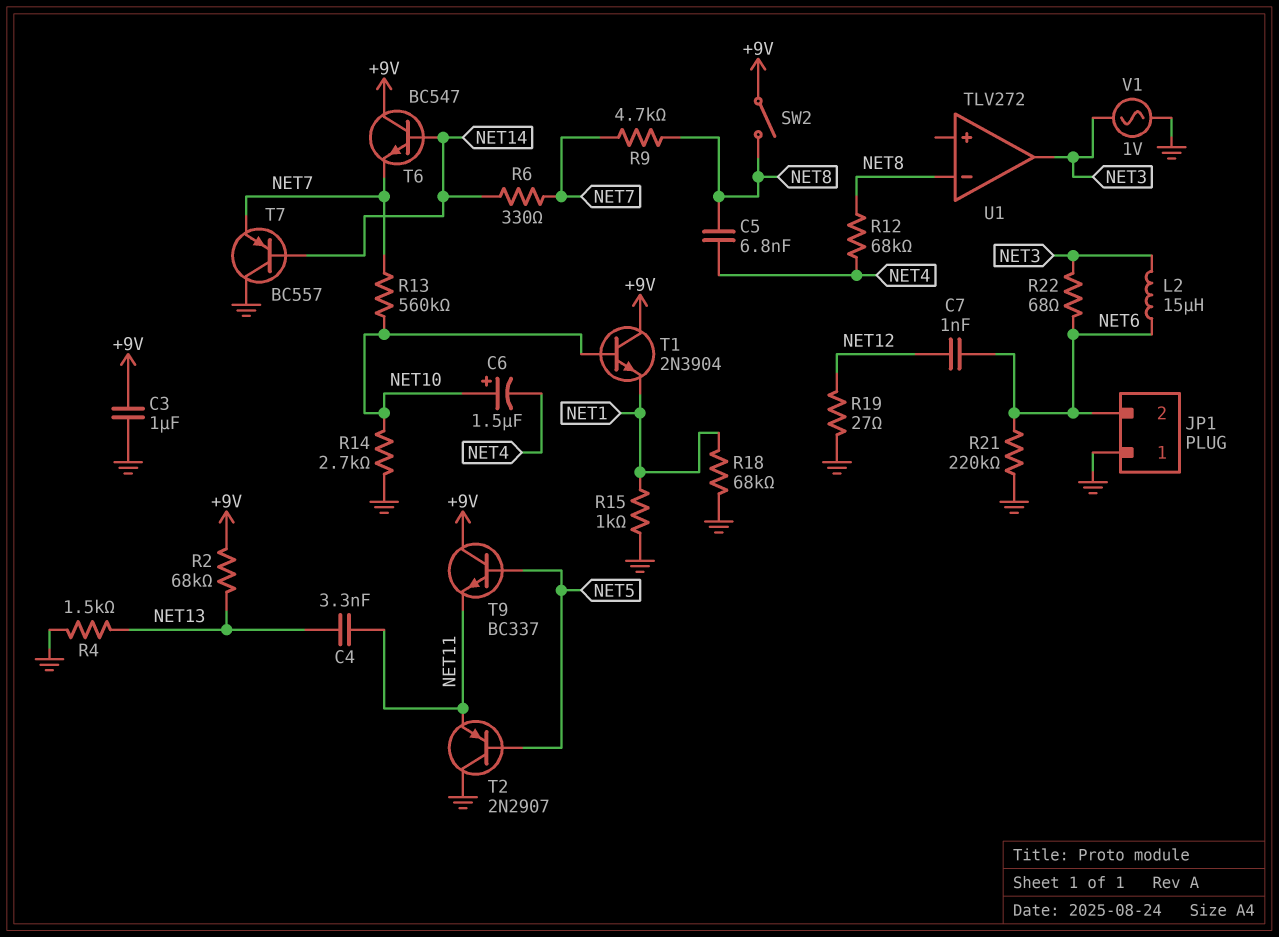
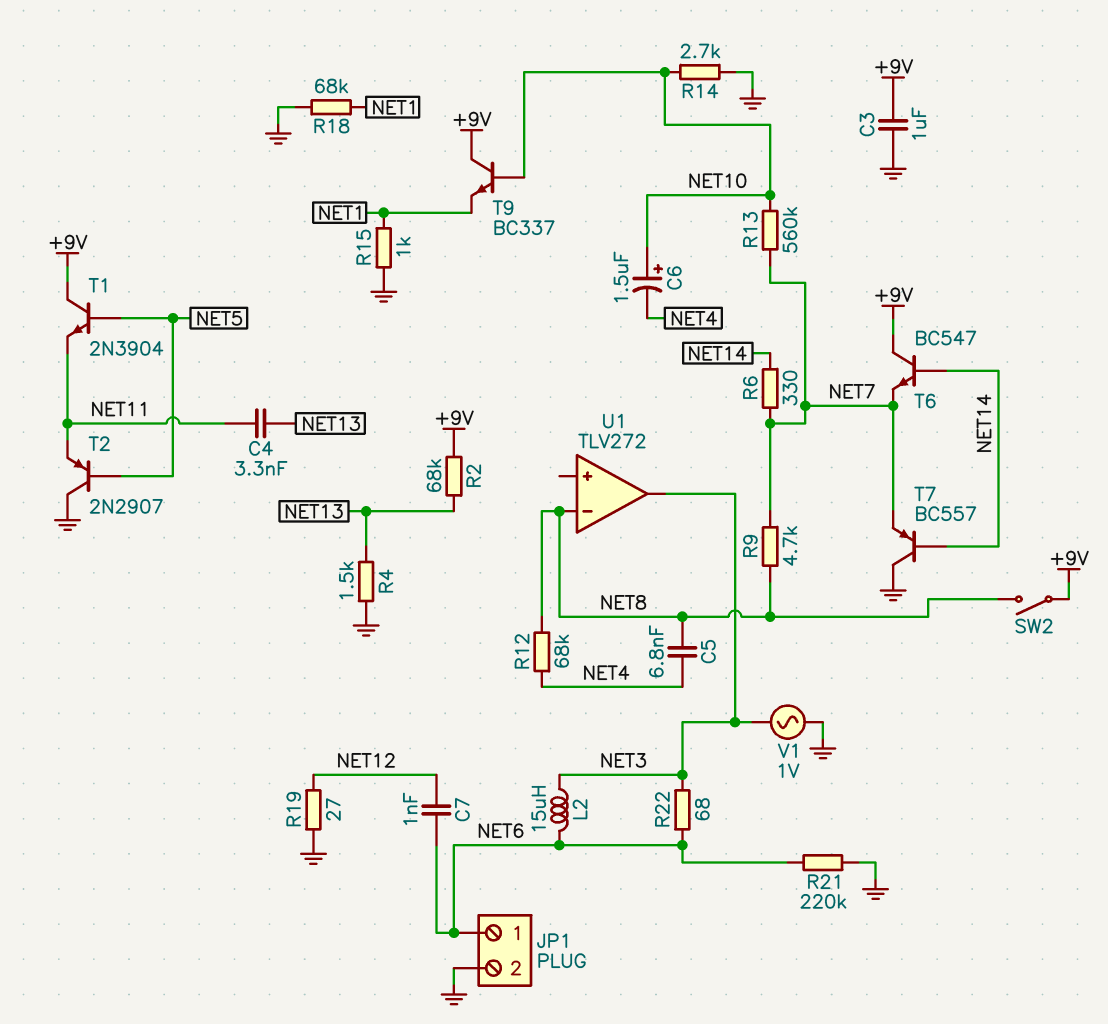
JP1 pin 1: GND -> NET6
JP1 pin 2: NET6 -> GND
T1: NPN 2N3904 (B NET10, C +9V, E NET1) -> NPN 2N3904 (B NET5, C +9V, E NET11)
T9: NPN BC337 (B NET5, C +9V, E NET11) -> NPN BC337 (B NET10, C +9V, E NET1)

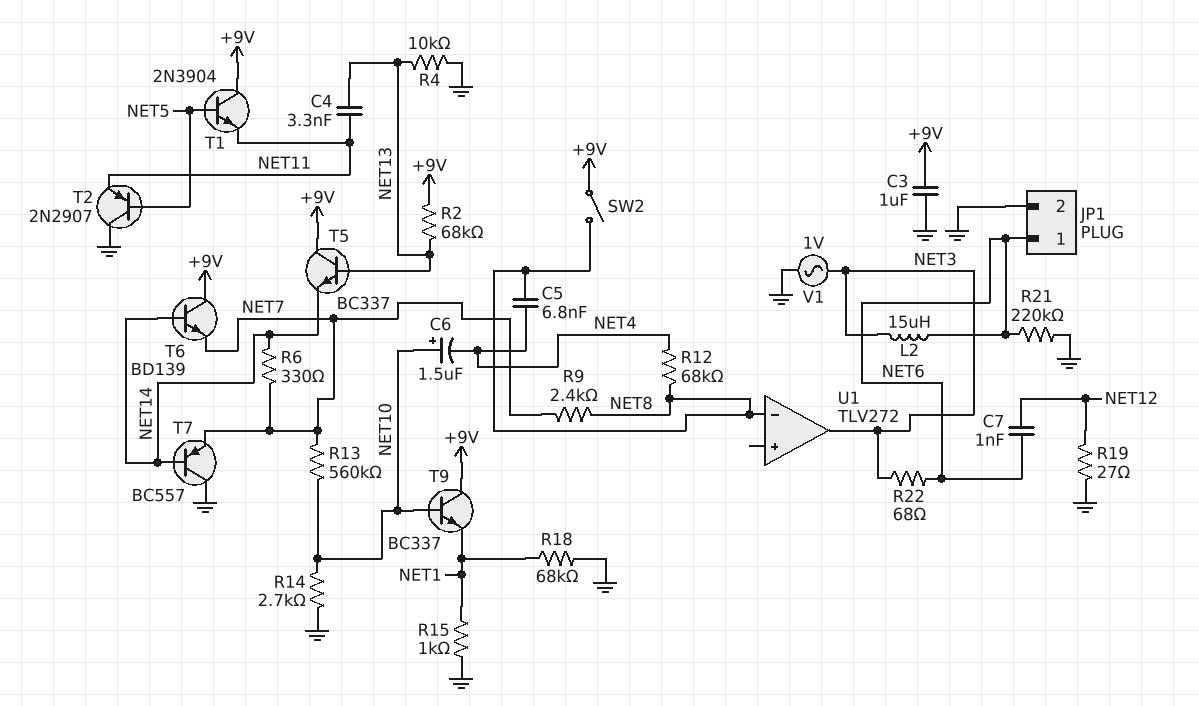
R4: 1.5k (GND, NET13) -> 10k (GND, NET13)
R9: 4.7k (NET7, NET8) -> 2.4k (NET7, NET8)
T5: none -> NPN BC337 (B NET13, C +9V, E NET14)
T6: NPN BC547 (B NET14, C +9V, E NET7) -> NPN BD139 (B NET14, C +9V, E NET7)

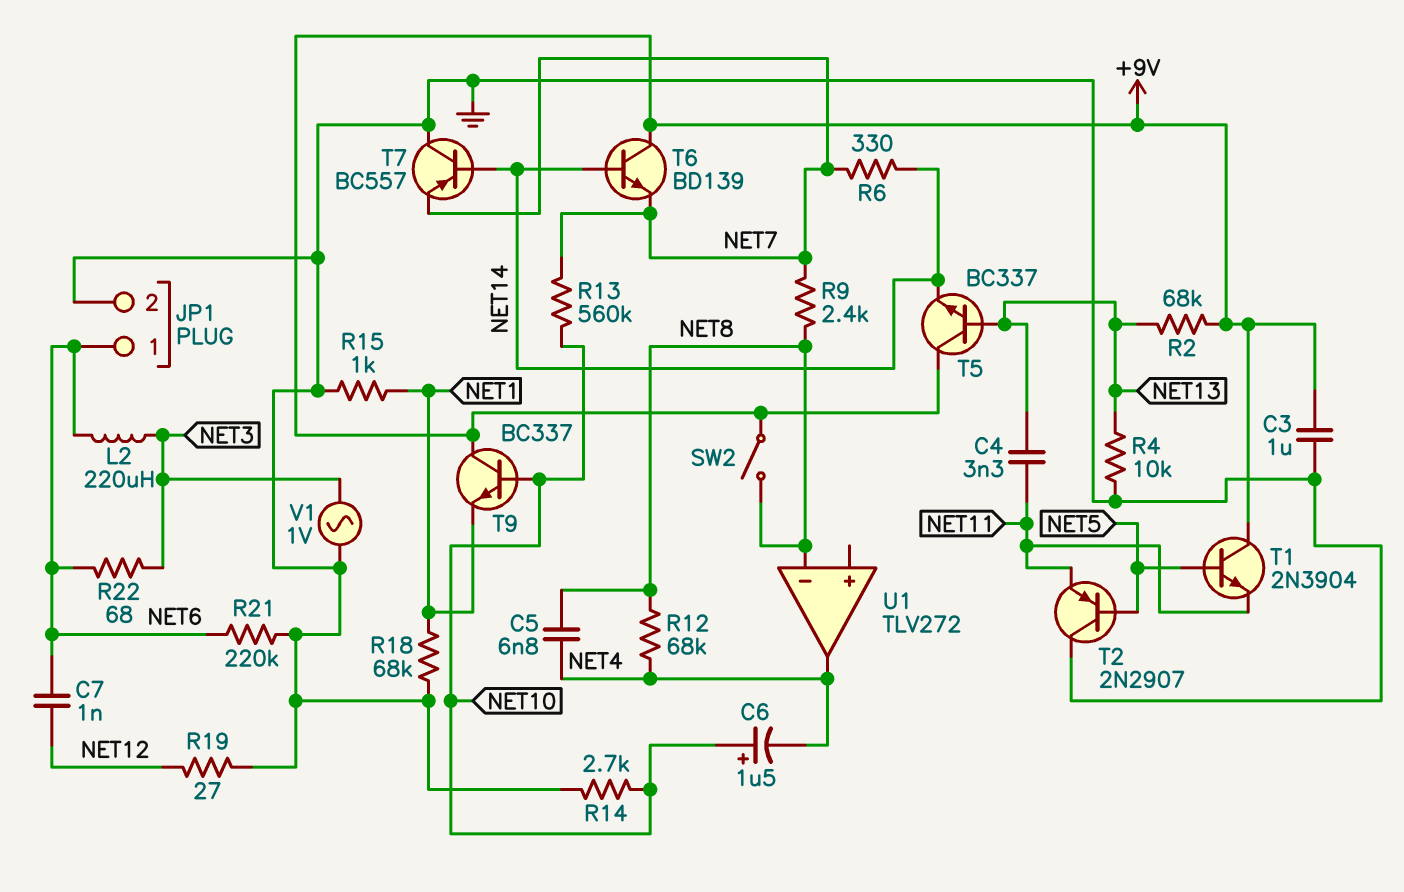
L2: 15uH (NET3, NET6) -> 220uH (NET3, NET6)
U1 pin out: NET3 -> NET4

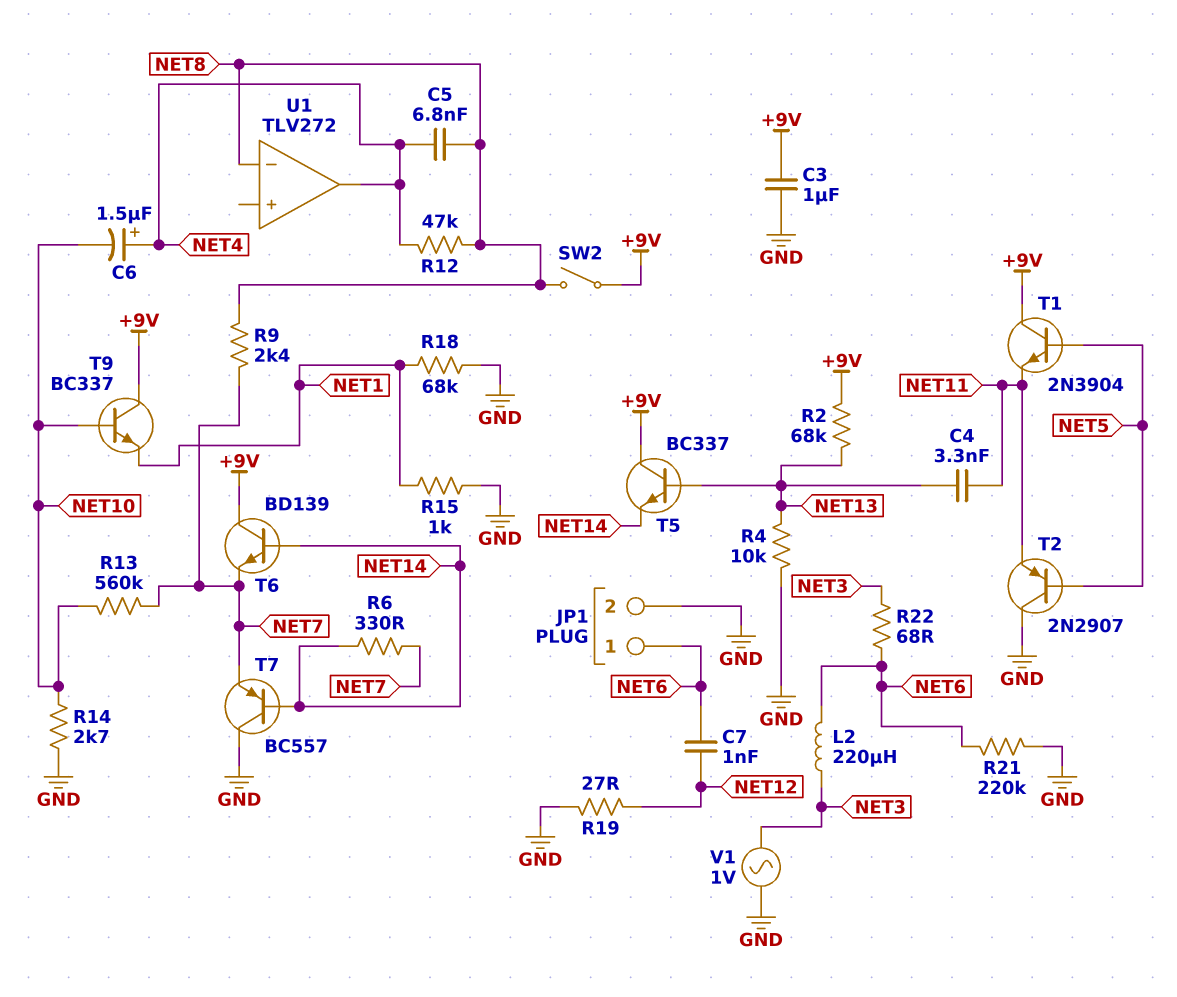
C6: 1.5uF (plus NET10, minus NET4) -> 1.5uF (plus NET4, minus NET10)
R12: 68k (NET4, NET8) -> 47k (NET4, NET8)

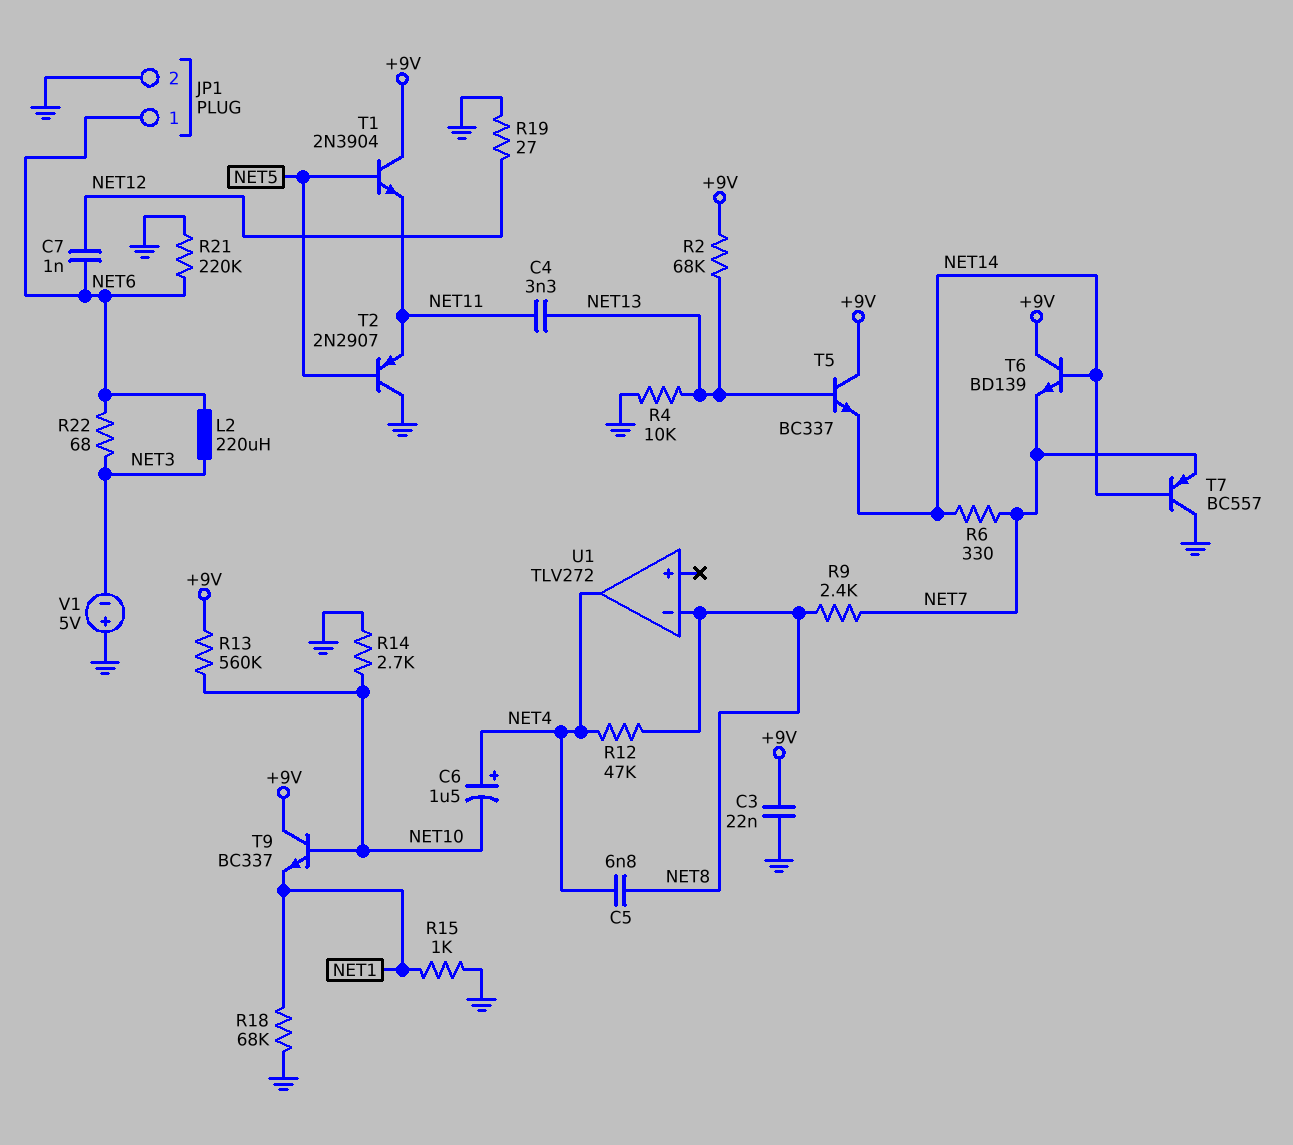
C3: 1uF (+9V, GND) -> 22nF (+9V, GND)
R13: 560k (NET7, NET10) -> 560k (+9V, NET10)
SW2: switch (+9V, NET8) -> none
V1: AC 1V (GND, NET3) -> 5V (plus GND, minus NET3)

